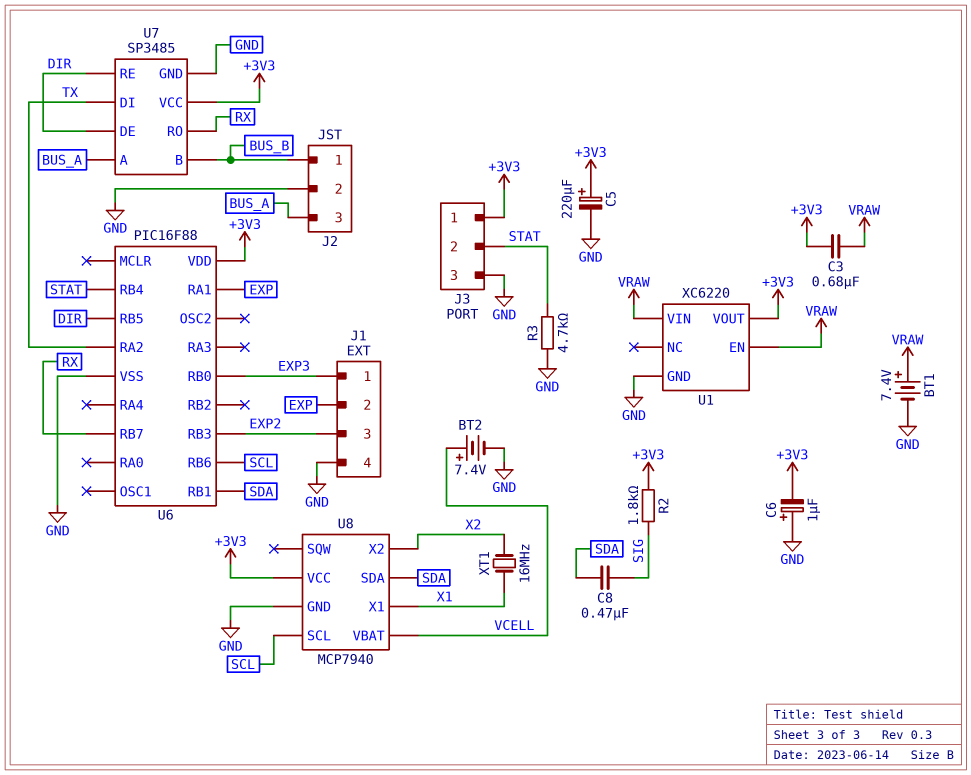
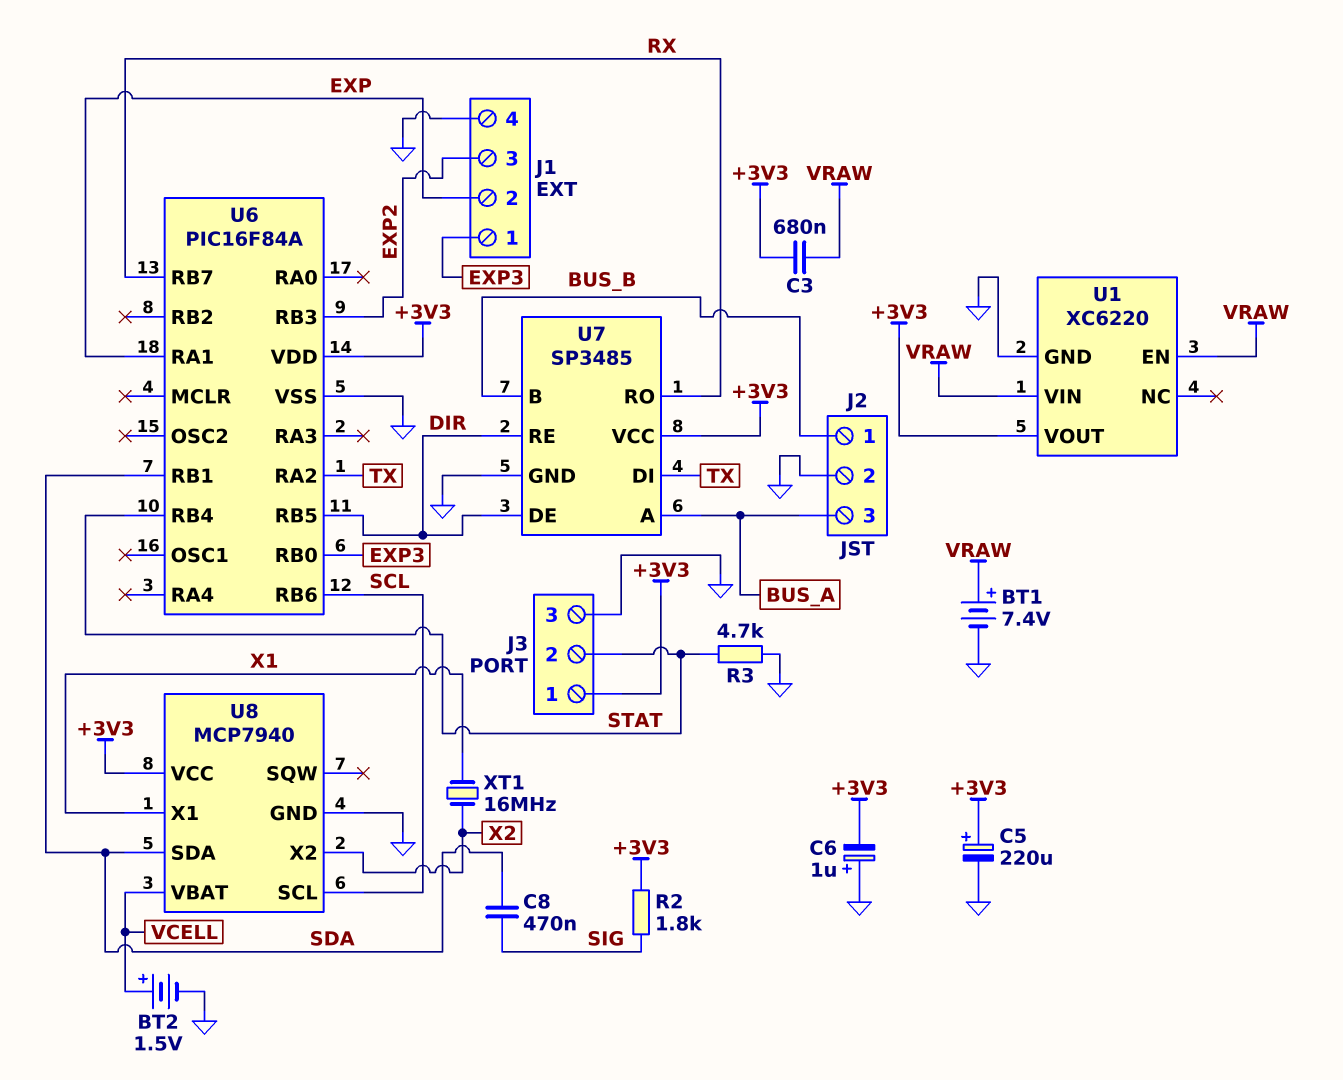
BT2: 7.4V (plus VCELL, minus GND) -> 1.5V (plus VCELL, minus GND)
U6: PIC16F88 -> PIC16F84A

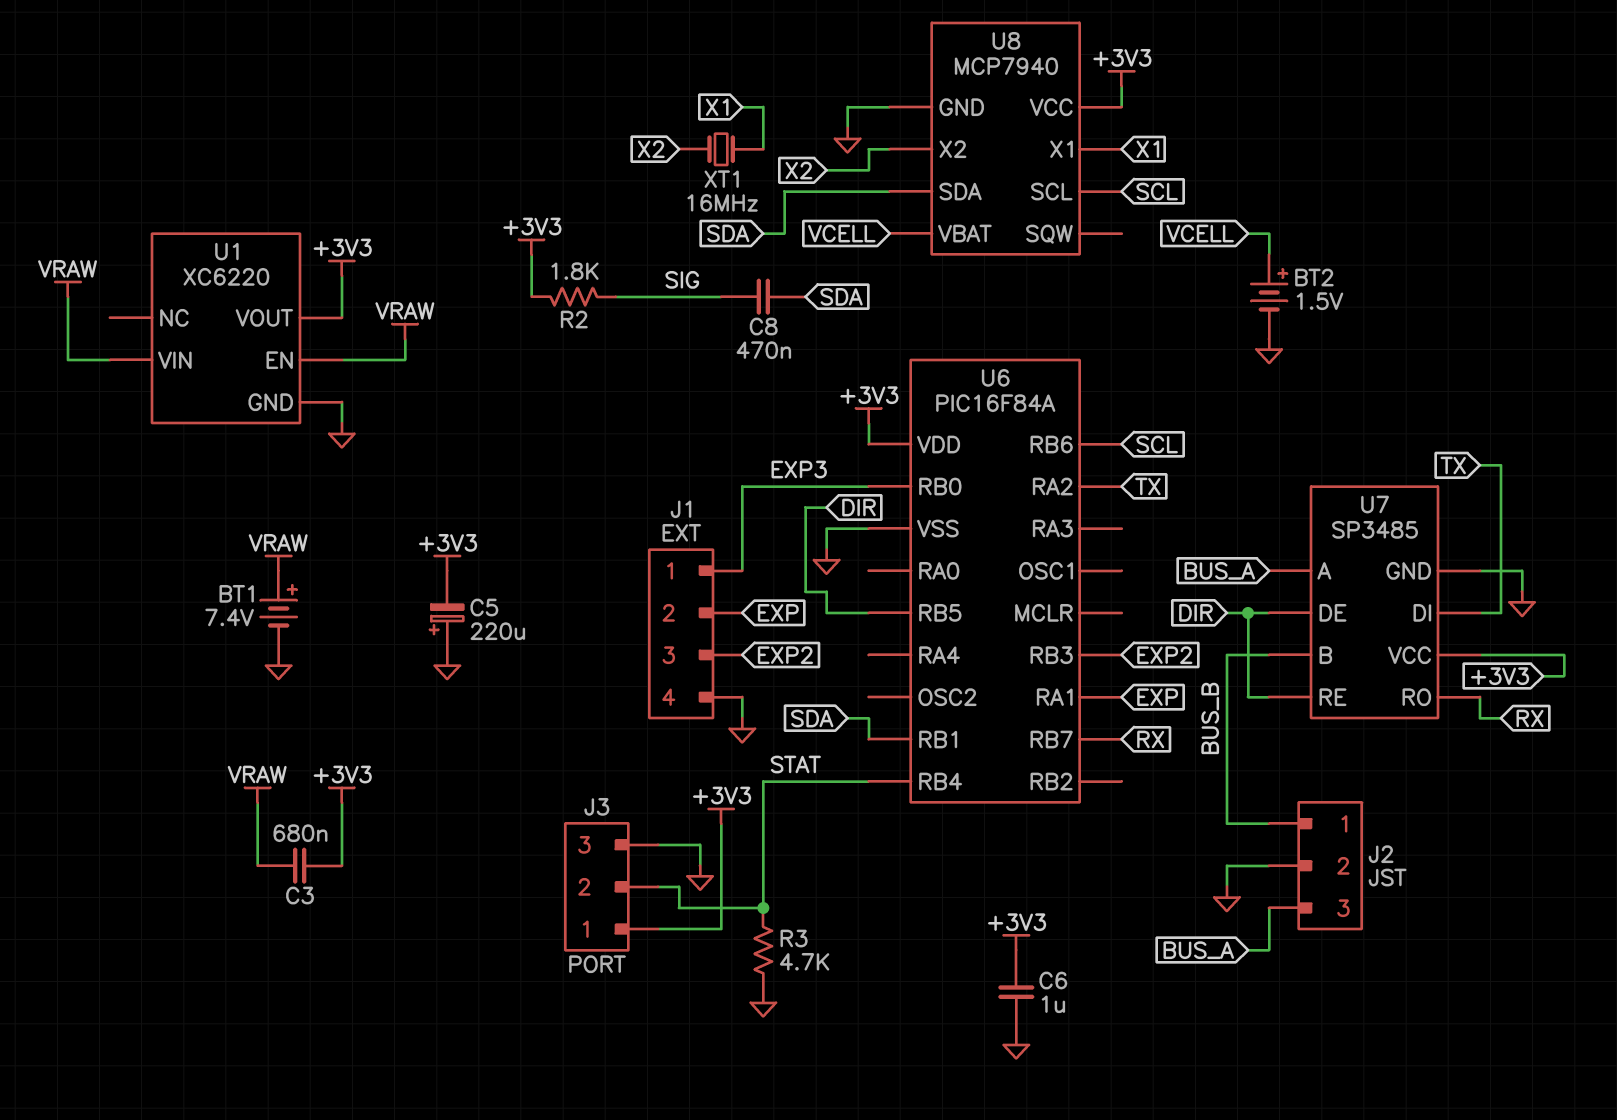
C5: 220uF (plus +3V3, minus GND) -> 220uF (plus GND, minus +3V3)
C6: 1uF (plus GND, minus +3V3) -> 1uF (+3V3, GND)

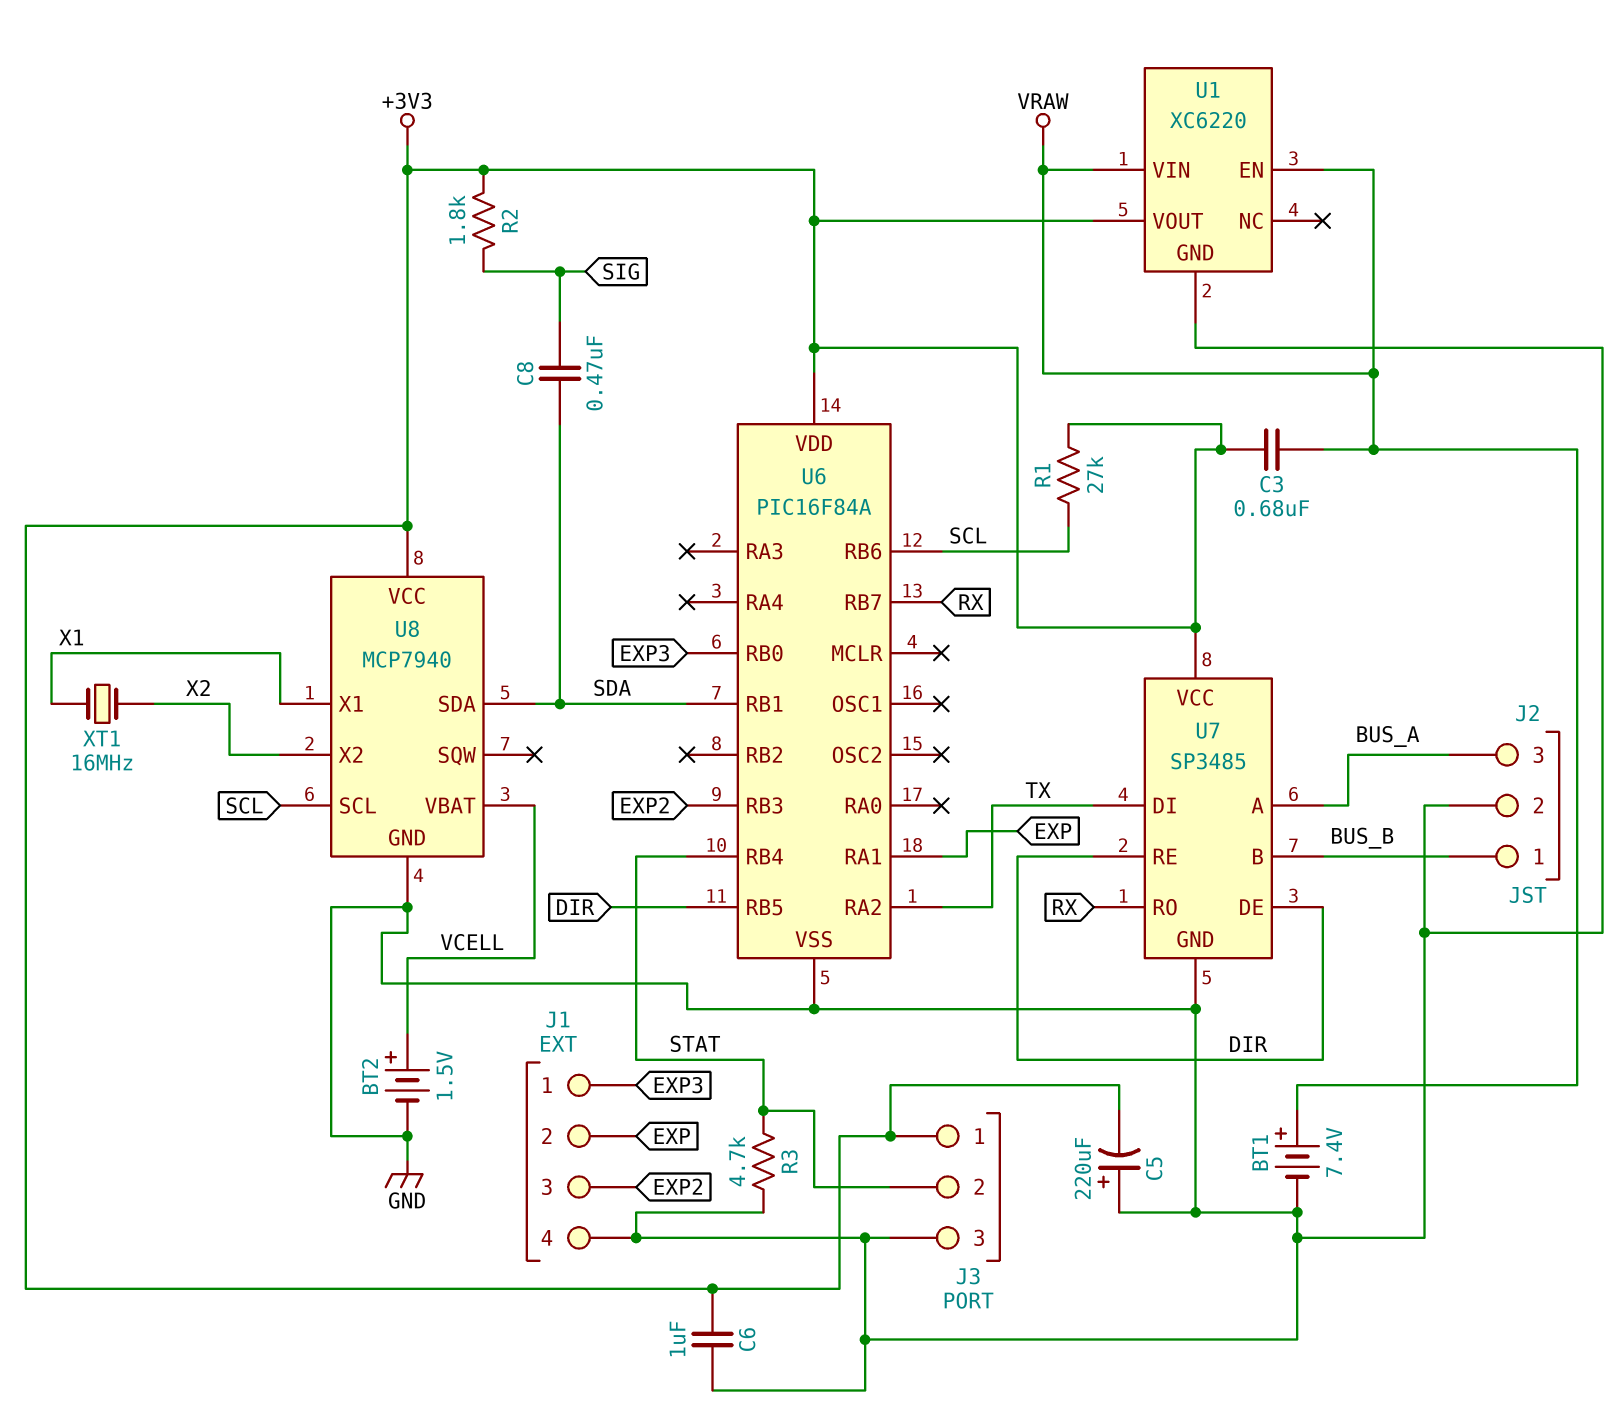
R1: none -> 27k (+3V3, SCL)

